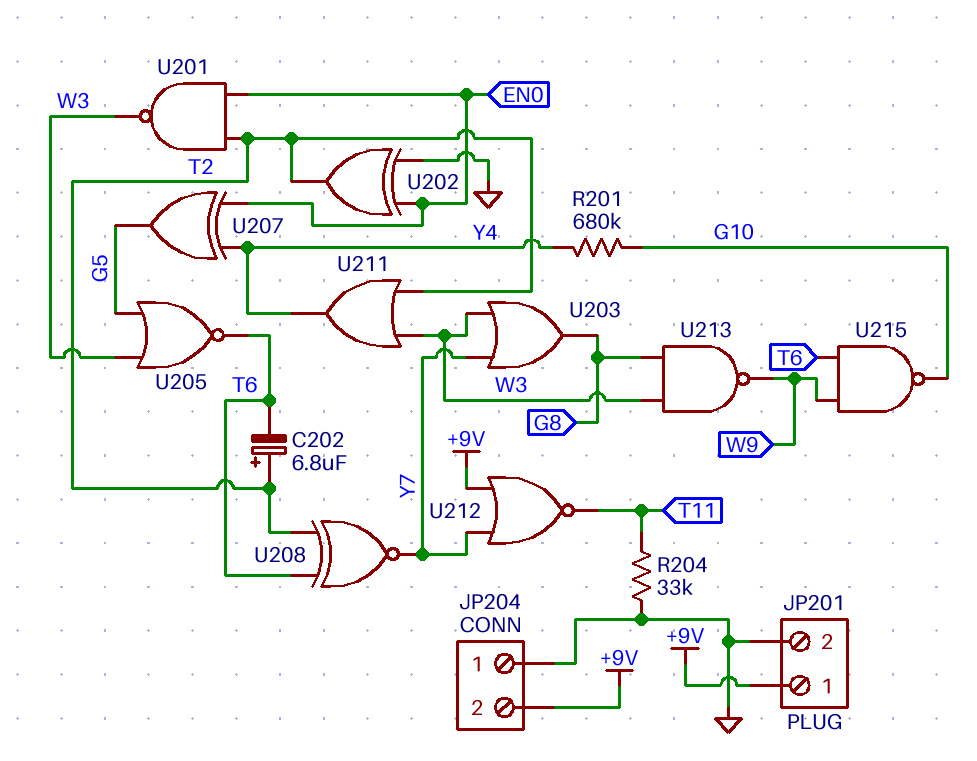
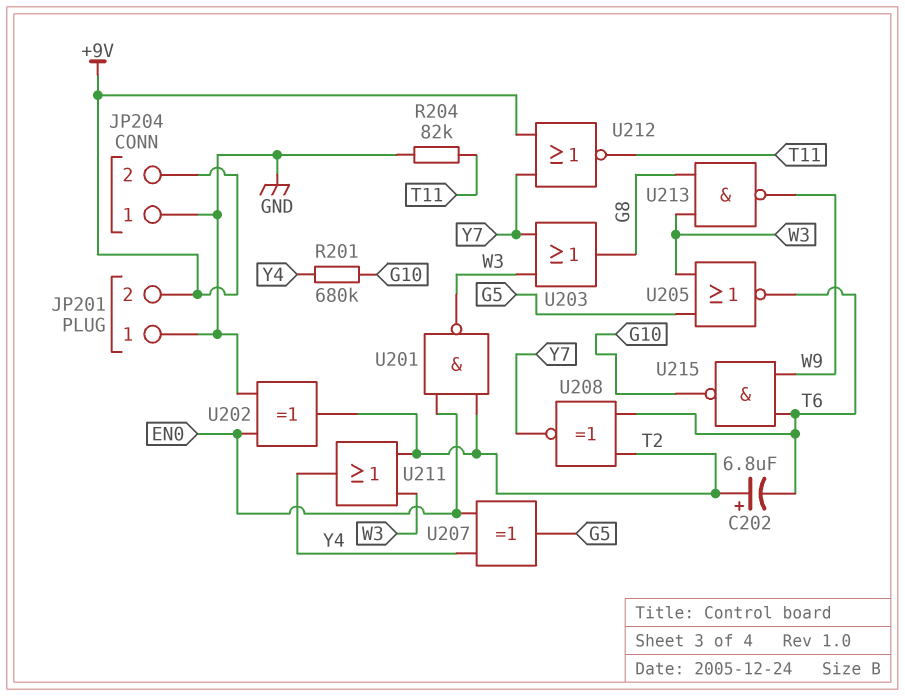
JP201 pin 1: +9V -> GND
JP201 pin 2: GND -> +9V
R204: 33k (GND, T11) -> 82k (GND, T11)

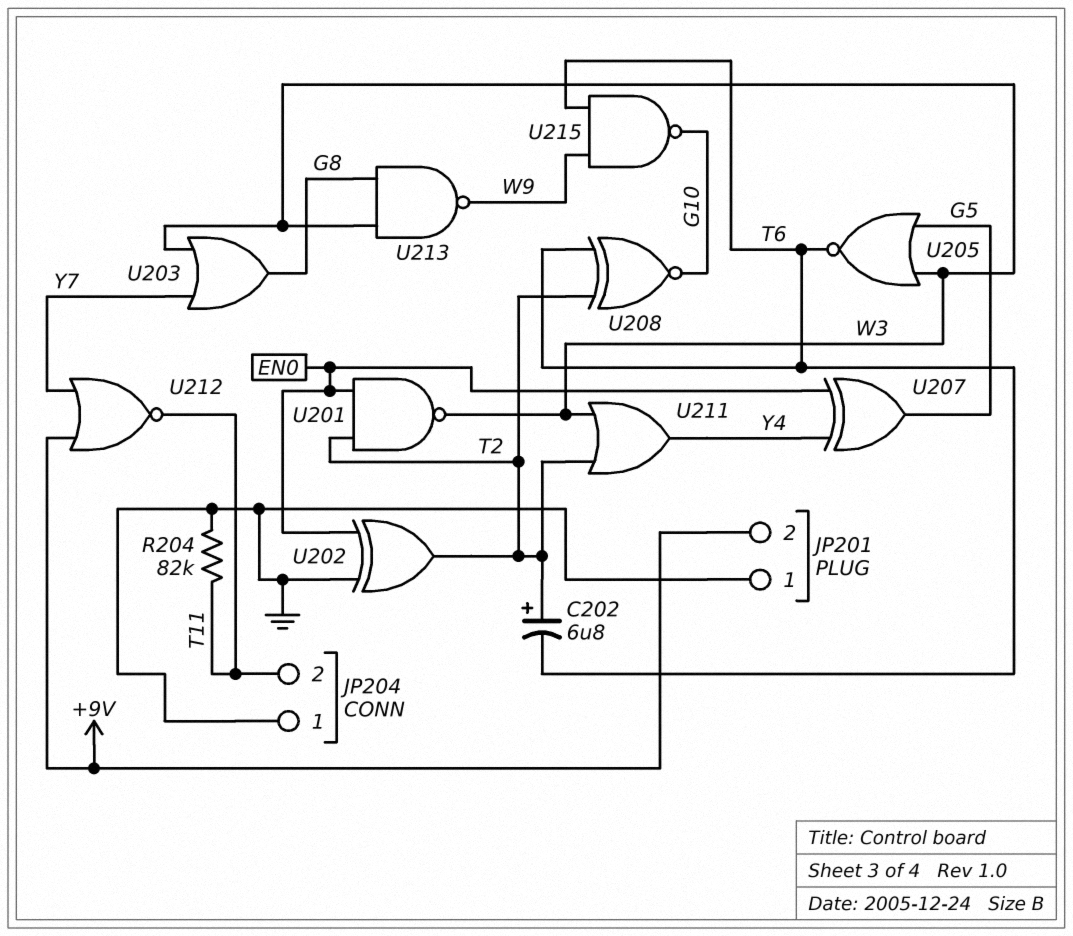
JP204 pin 2: +9V -> T11
R201: 680k (G10, Y4) -> none
U208: XNOR (in T2, in T6, out Y7) -> XNOR (in T2, in T6, out G10)

